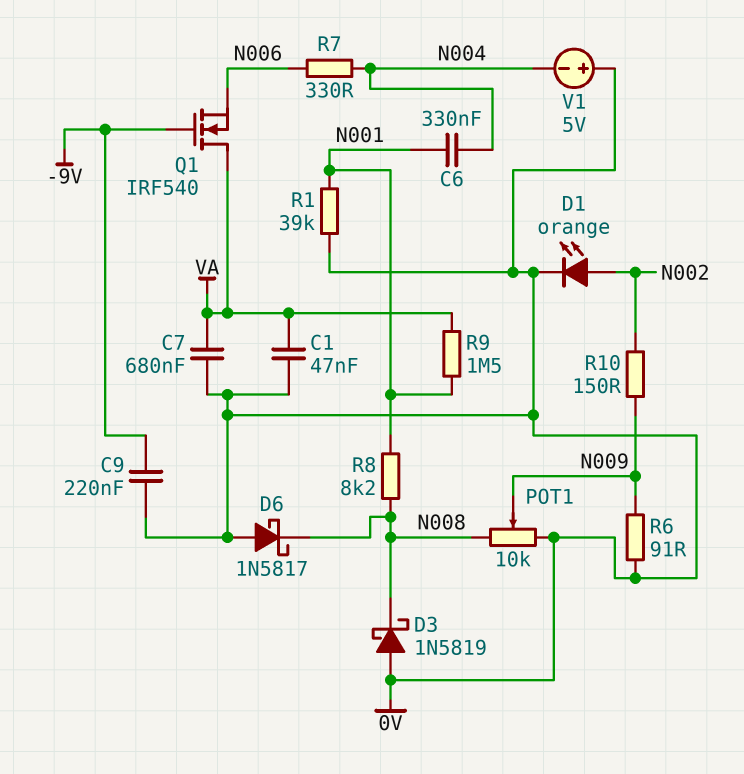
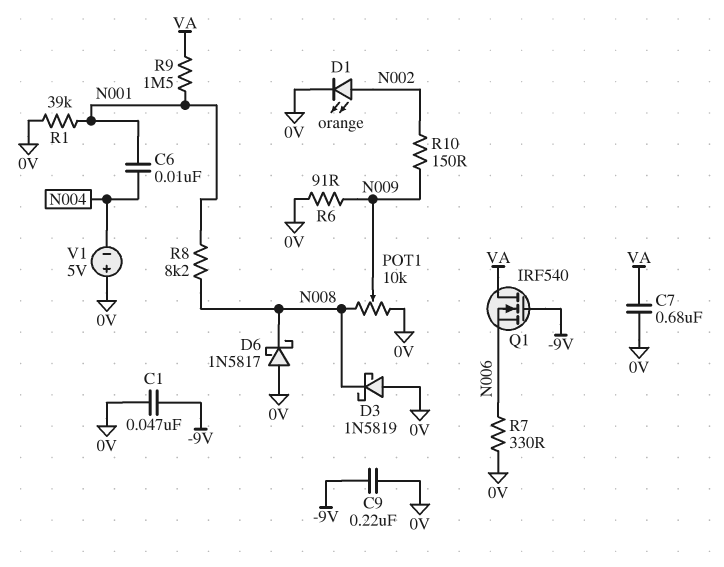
C1: 47nF (0V, VA) -> 47nF (-9V, 0V)
C6: 330nF (N001, N004) -> 10nF (N001, N004)
R7: 330 (N004, N006) -> 330 (0V, N006)

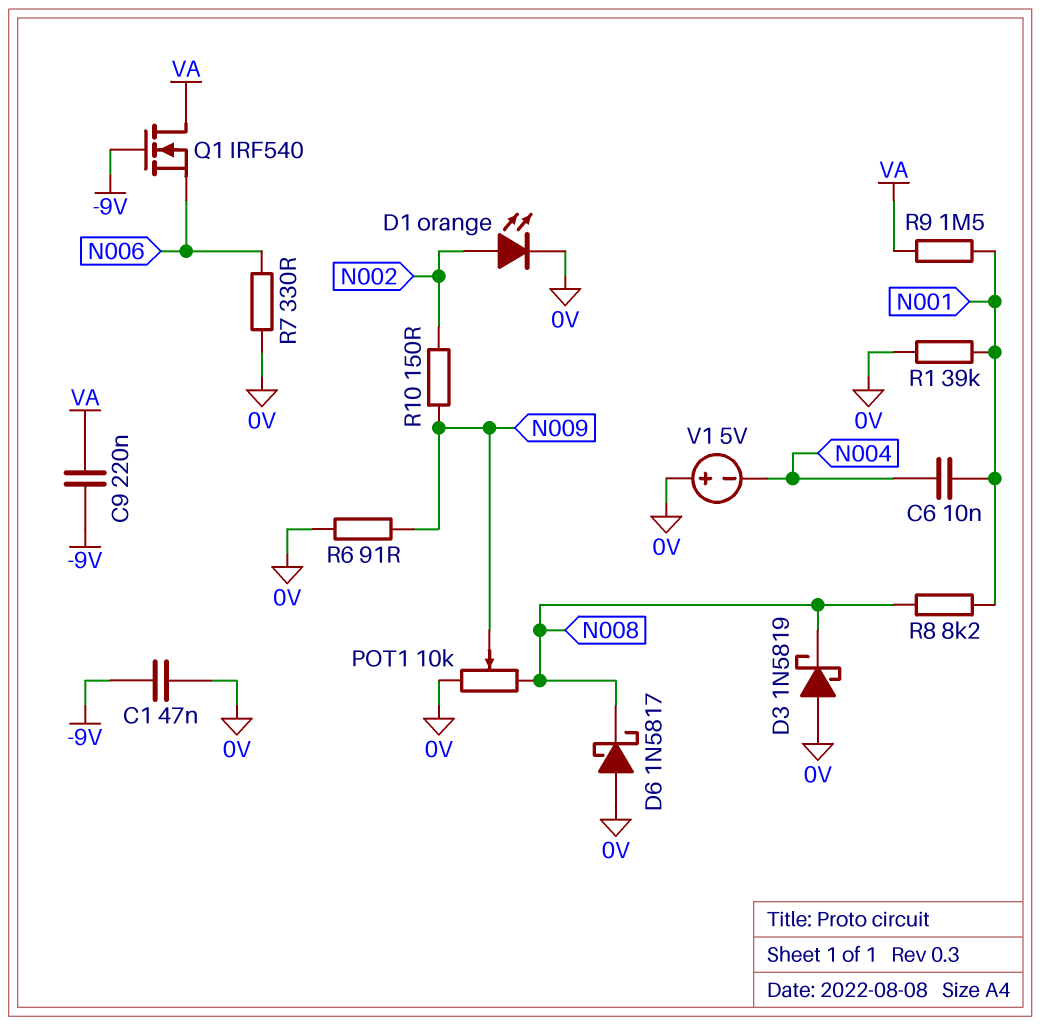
C7: 680nF (0V, VA) -> none
C9: 220nF (-9V, 0V) -> 220nF (-9V, VA)

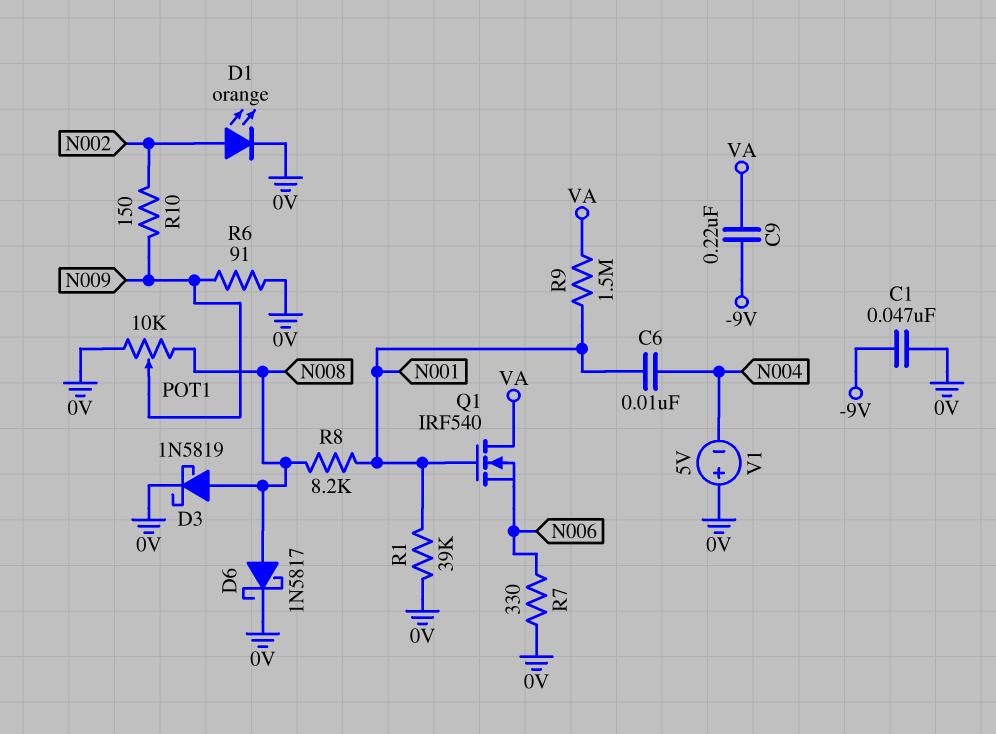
D3: schottky 1N5819 (A 0V, K N008) -> schottky 1N5819 (A N008, K 0V)
D6: schottky 1N5817 (A 0V, K N008) -> schottky 1N5817 (A N008, K 0V)
Q1: NMOS IRF540 (G -9V, D VA, S N006) -> NMOS IRF540 (G N001, D VA, S N006)

